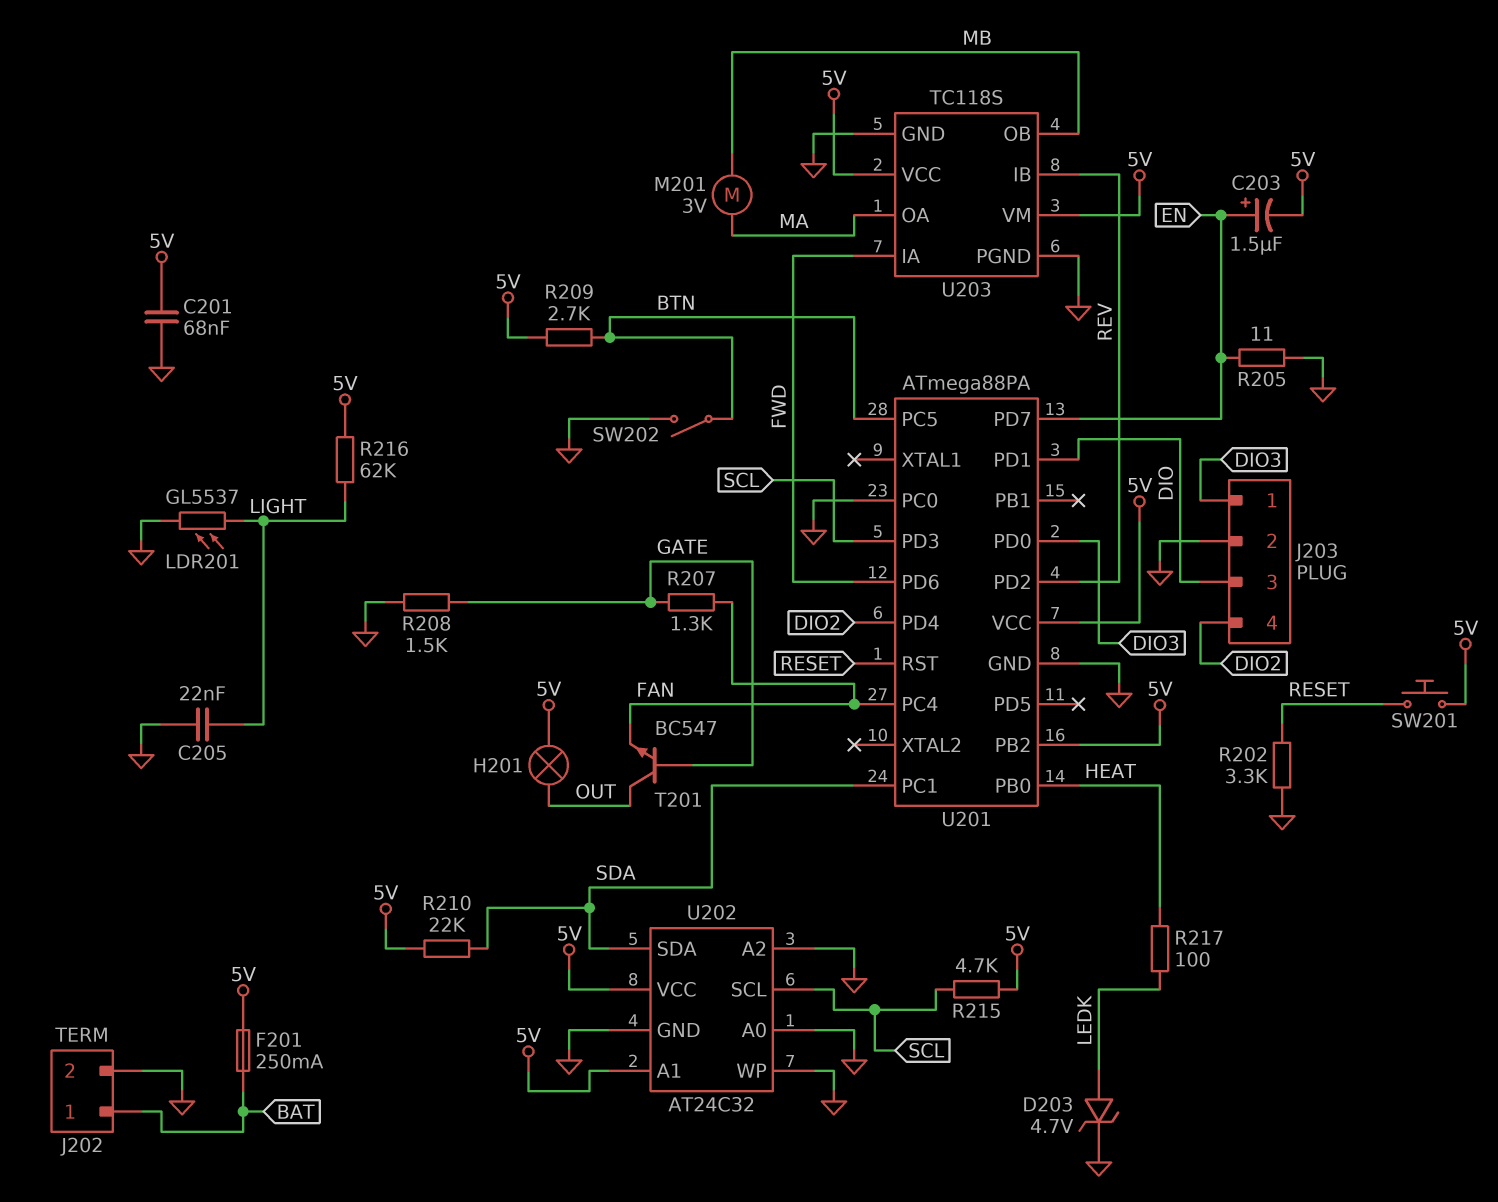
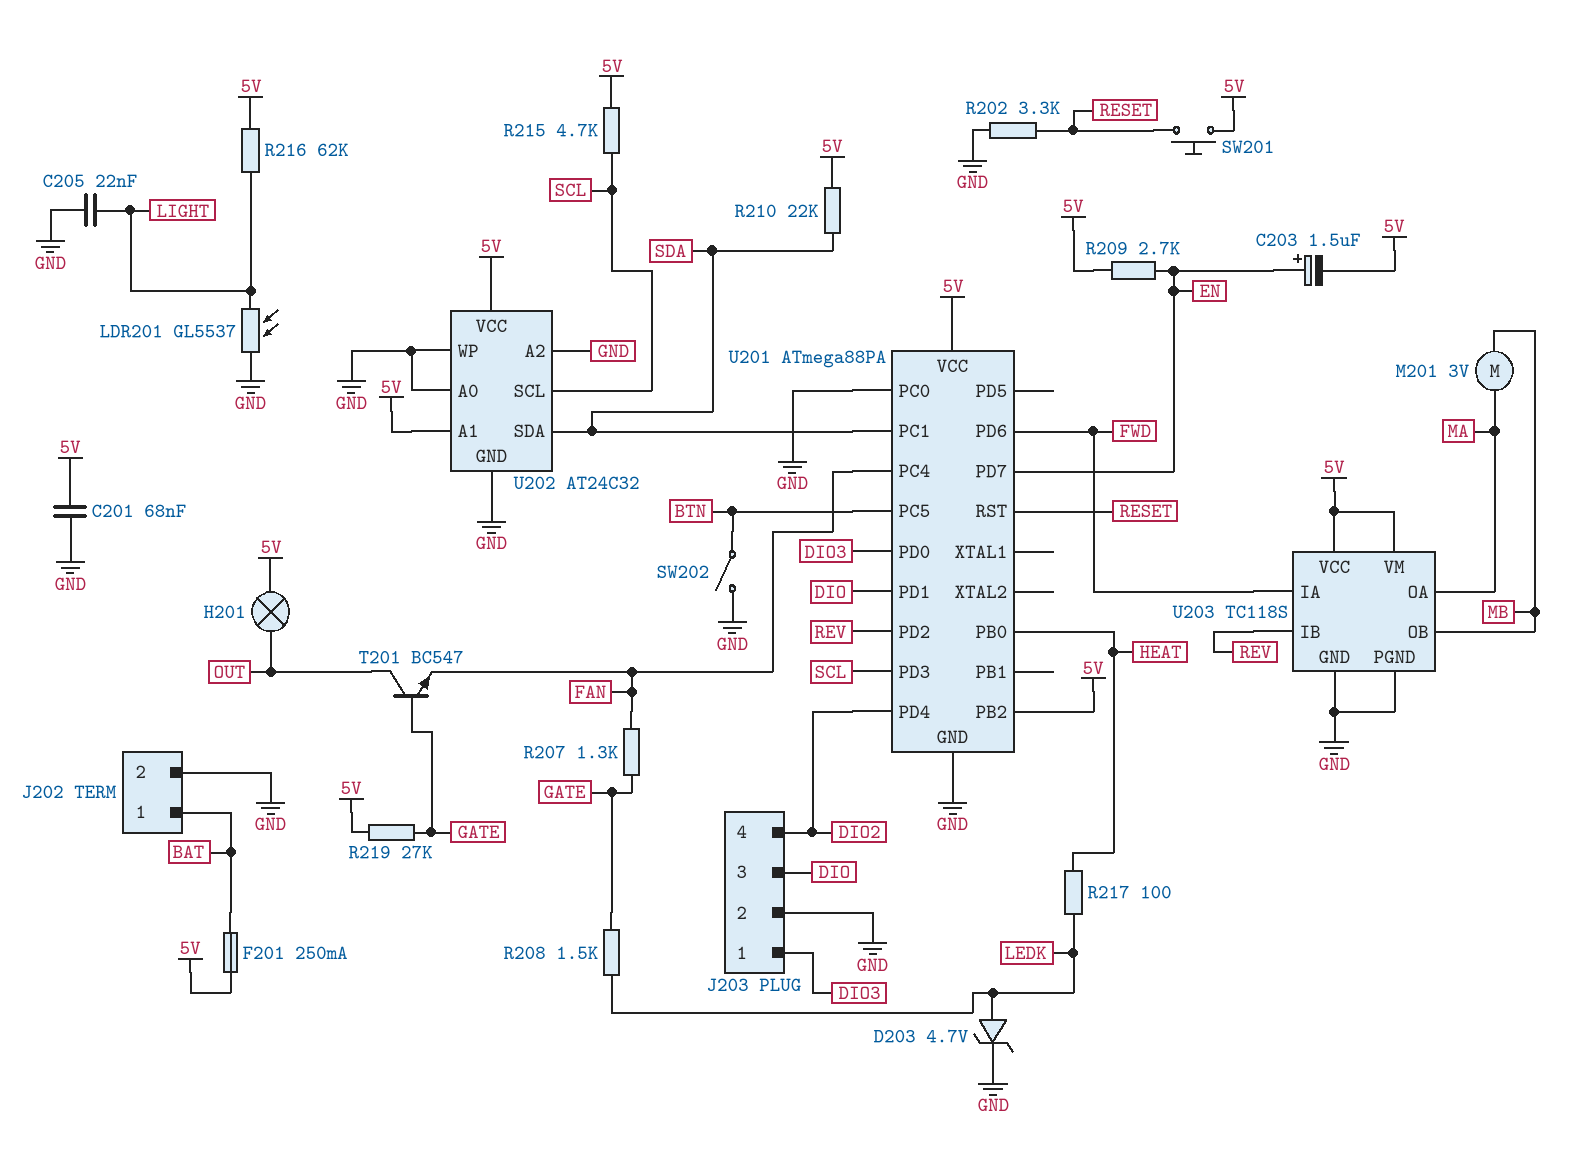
R205: 11 (EN, GND) -> none
R208: 1.5k (GATE, GND) -> 1.5k (GATE, LEDK)
R209: 2.7k (5V, BTN) -> 2.7k (5V, EN)
R219: none -> 27k (5V, GATE)

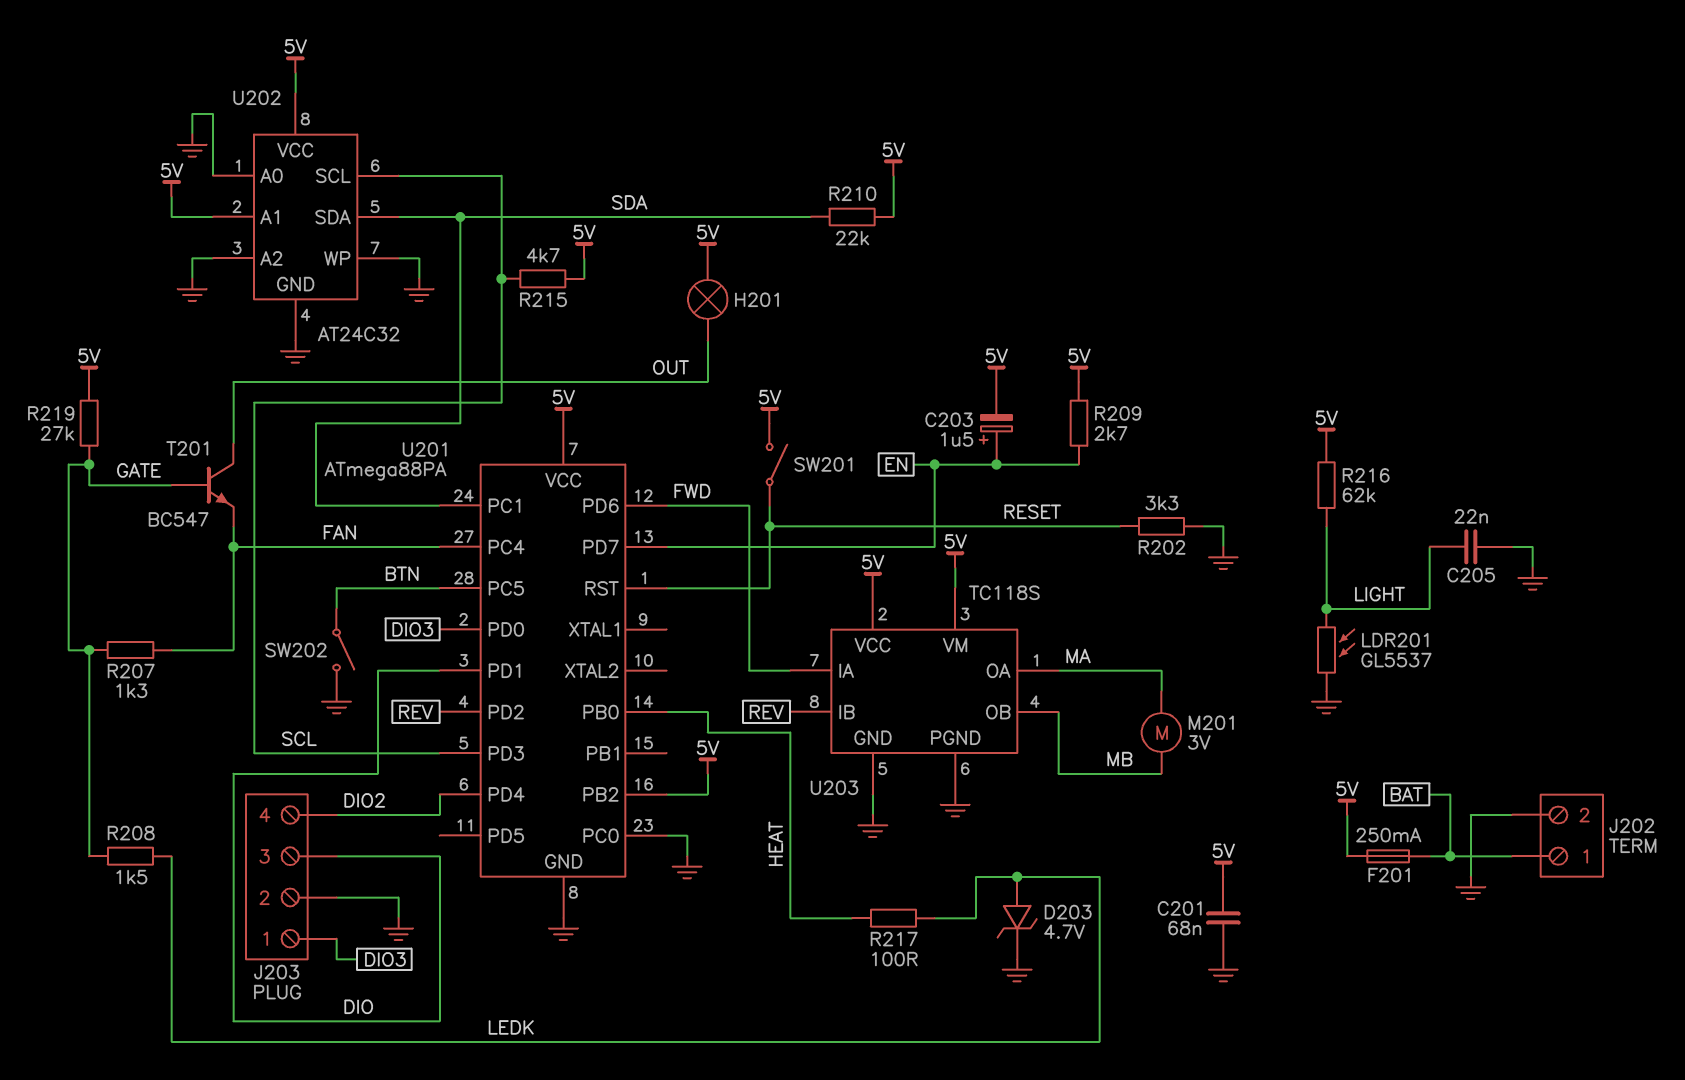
SW201: button (5V, RESET) -> switch (5V, RESET)

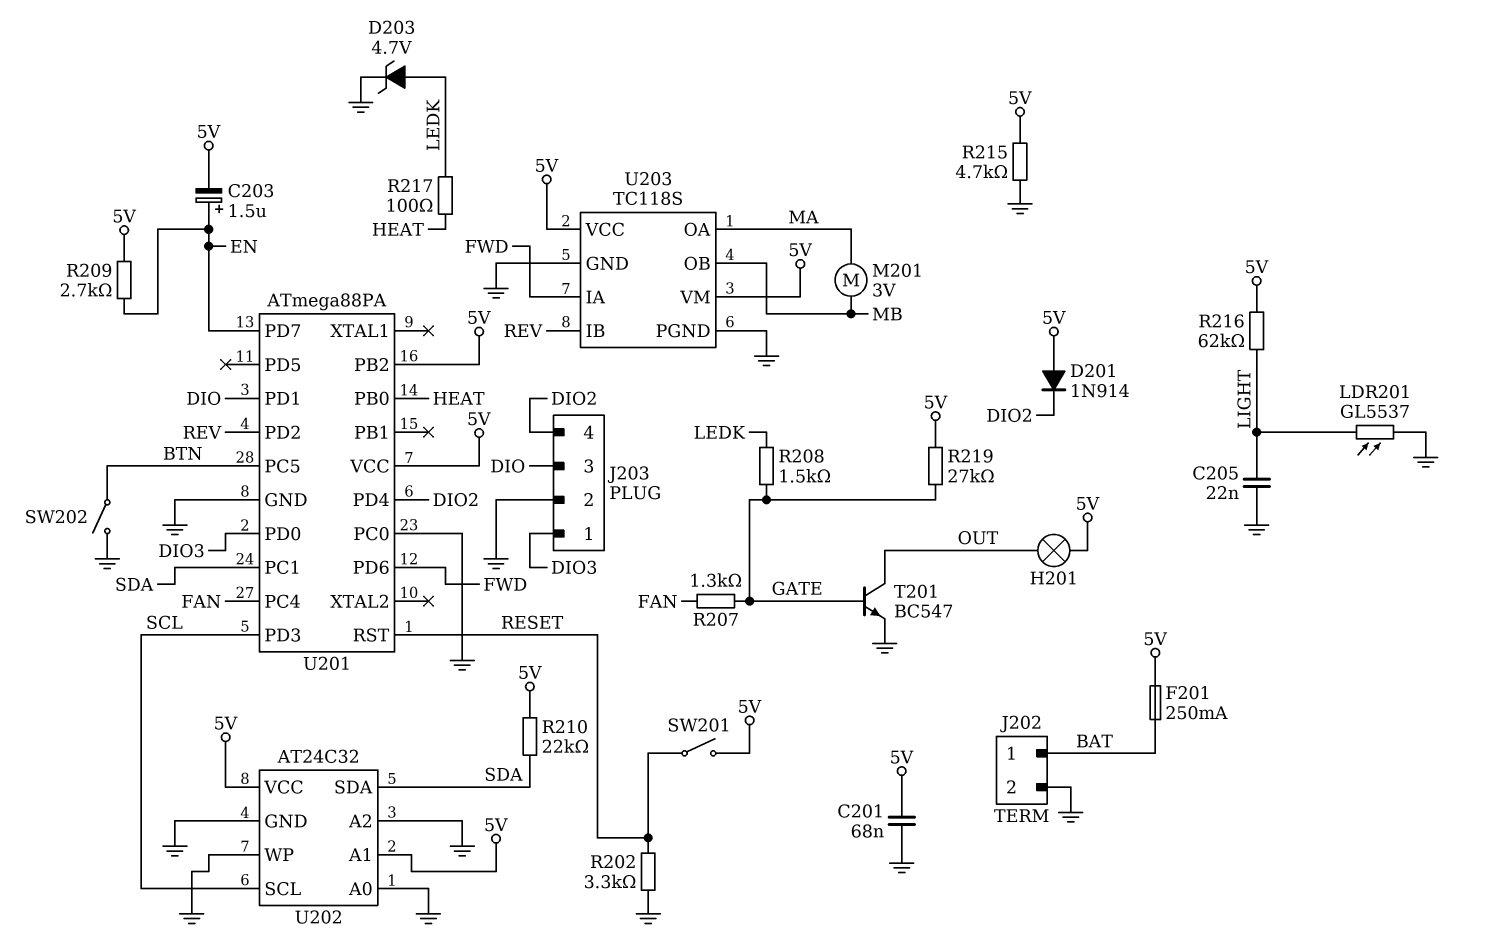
D201: none -> diode 1N914 (A 5V, K DIO2)
R215: 4.7k (5V, SCL) -> 4.7k (5V, GND)
T201: NPN BC547 (B GATE, C OUT, E FAN) -> NPN BC547 (B GATE, C OUT, E GND)

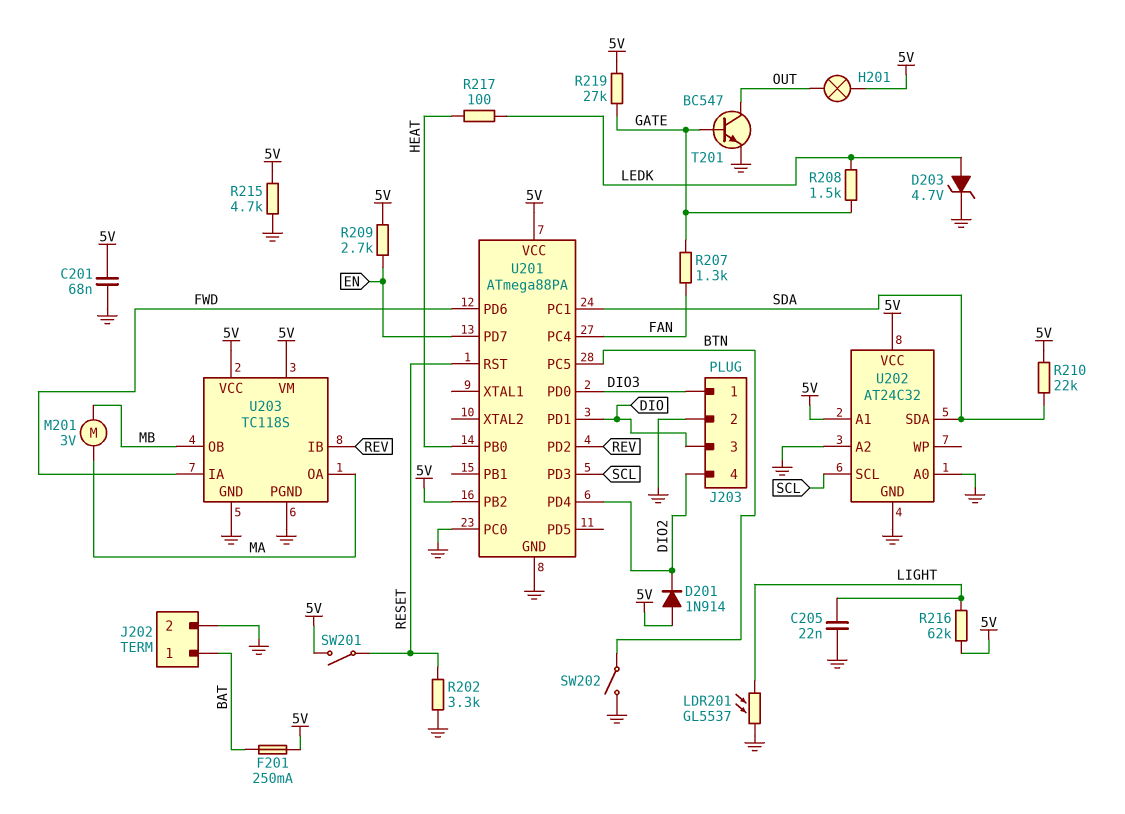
C203: 1.5uF (plus EN, minus 5V) -> none
U202 pin WP: GND -> none

